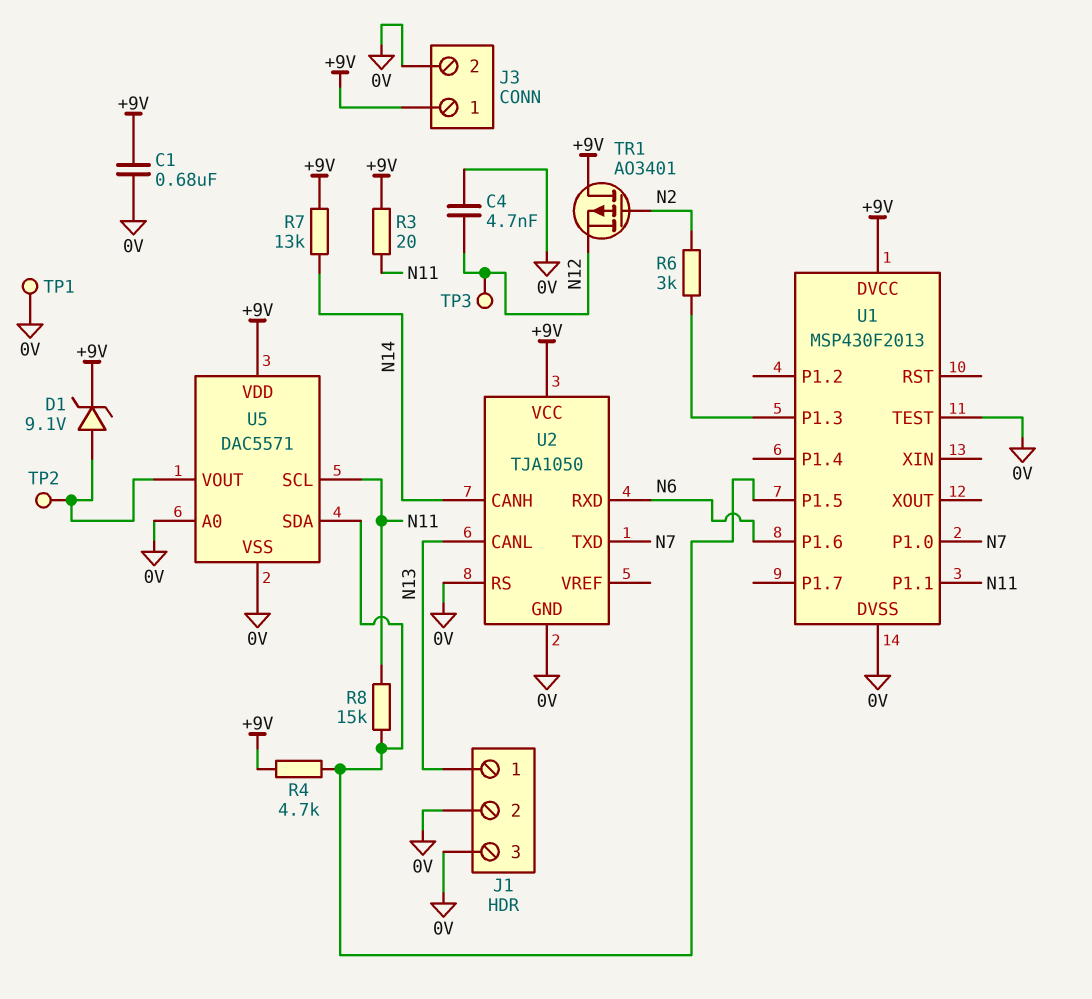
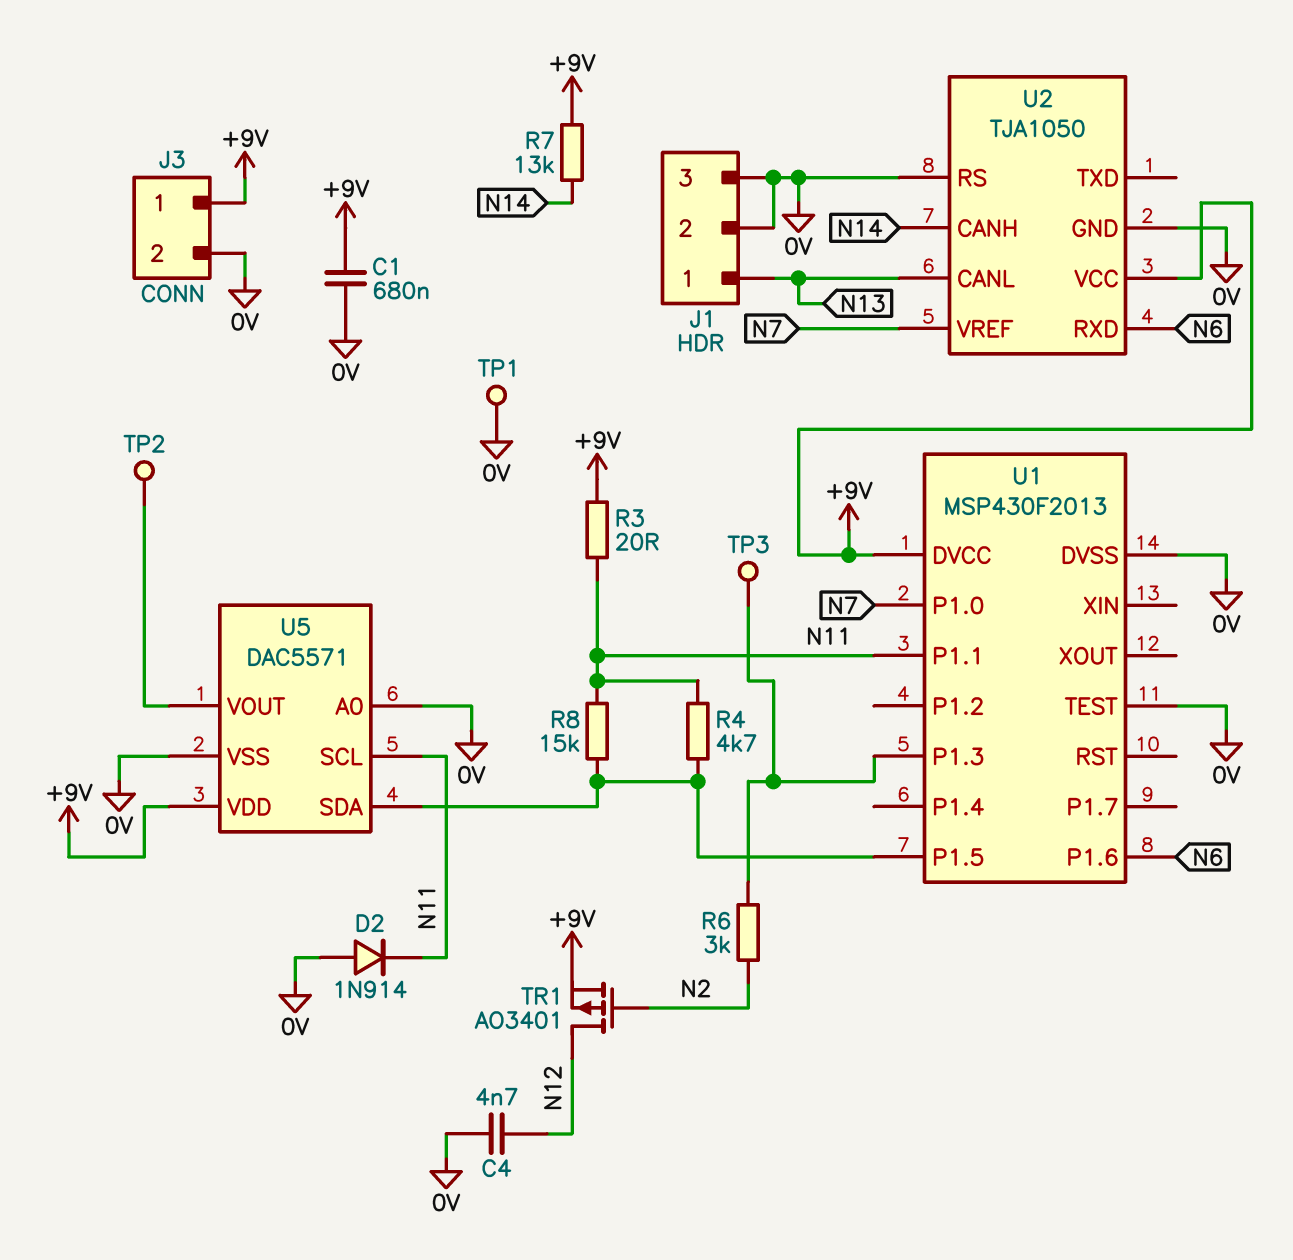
D1: zener 9.1V (A U5/VOUT, K +9V) -> none
D2: none -> diode 1N914 (A 0V, K N11)
R4: 4.7k (+9V, U1/P1.5) -> 4.7k (N11, U1/P1.5)
TP3: test point (N12) -> test point (U1/P1.3)
TR1: PMOS AO3401 (G N2, D +9V, S N12) -> PMOS AO3401 (G N2, D N12, S +9V)
U2 pin TXD: N7 -> none
U2 pin VREF: none -> N7

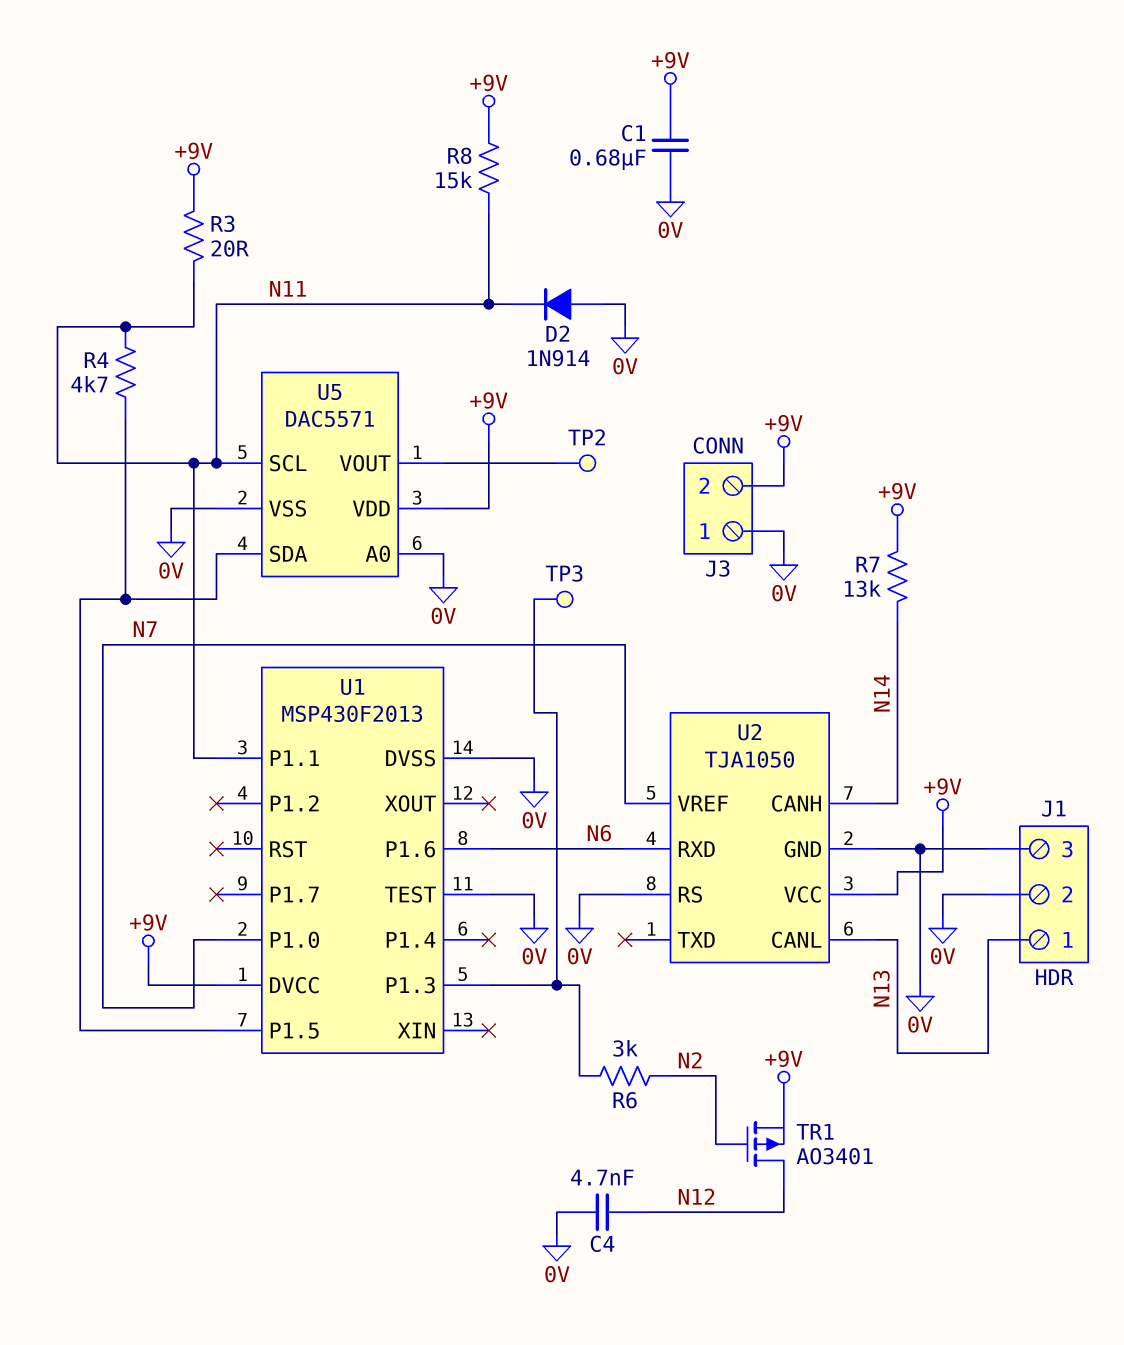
J3 pin 1: +9V -> 0V
J3 pin 2: 0V -> +9V
R8: 15k (N11, U1/P1.5) -> 15k (+9V, N11)
TP1: test point (0V) -> none

